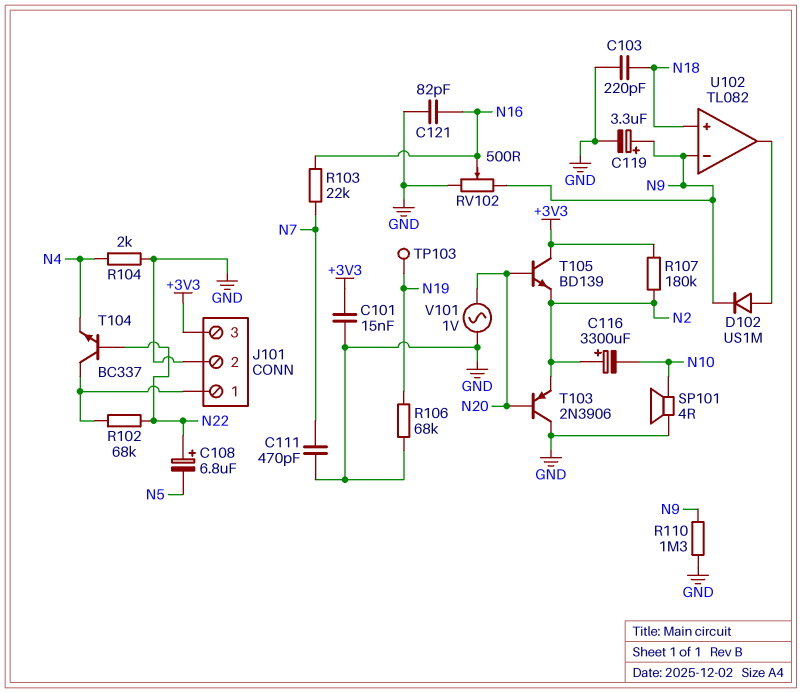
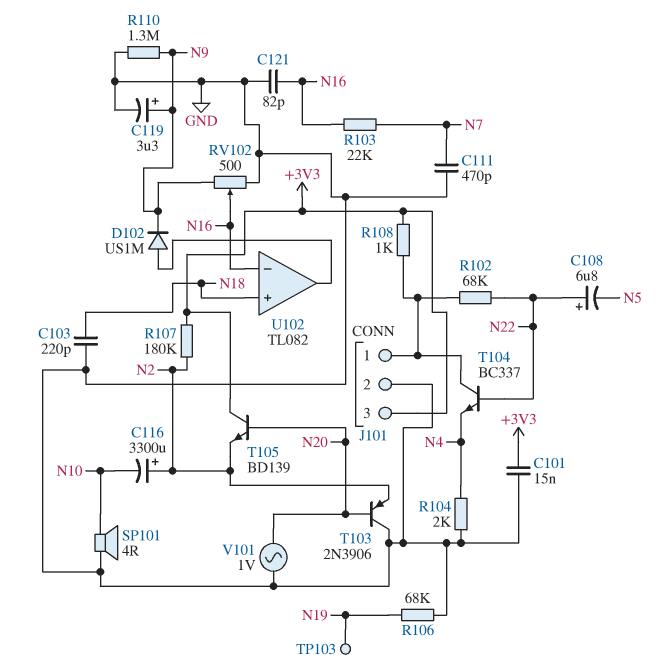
R108: none -> 1k (+3V3, J101/1)
U102 pin in-: N9 -> N16

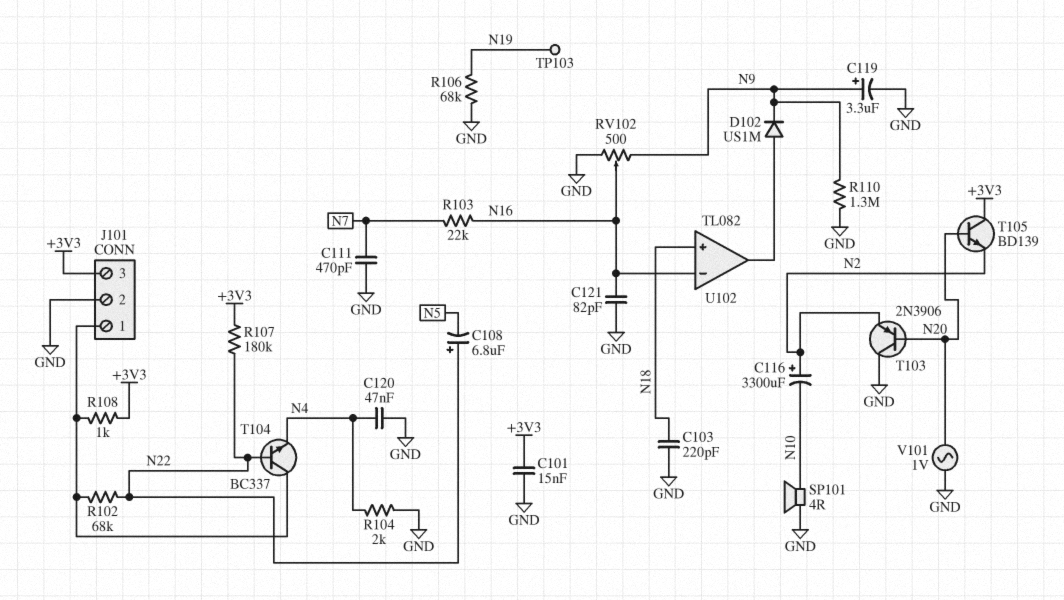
C120: none -> 47nF (GND, N4)
R107: 180k (+3V3, N2) -> 180k (+3V3, N22)

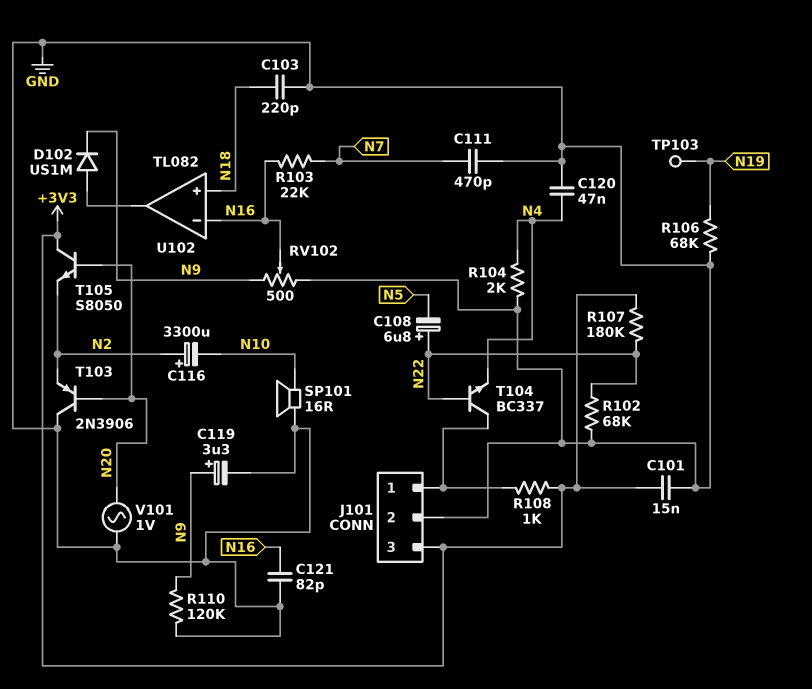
R102: 68k (J101/1, N22) -> 68k (GND, N22)
R110: 1.3M (GND, N9) -> 120k (GND, N9)
SP101: speaker 4R (GND, N10) -> speaker 16R (GND, N10)
T105: NPN BD139 (B N20, C +3V3, E N2) -> NPN S8050 (B N20, C +3V3, E N2)

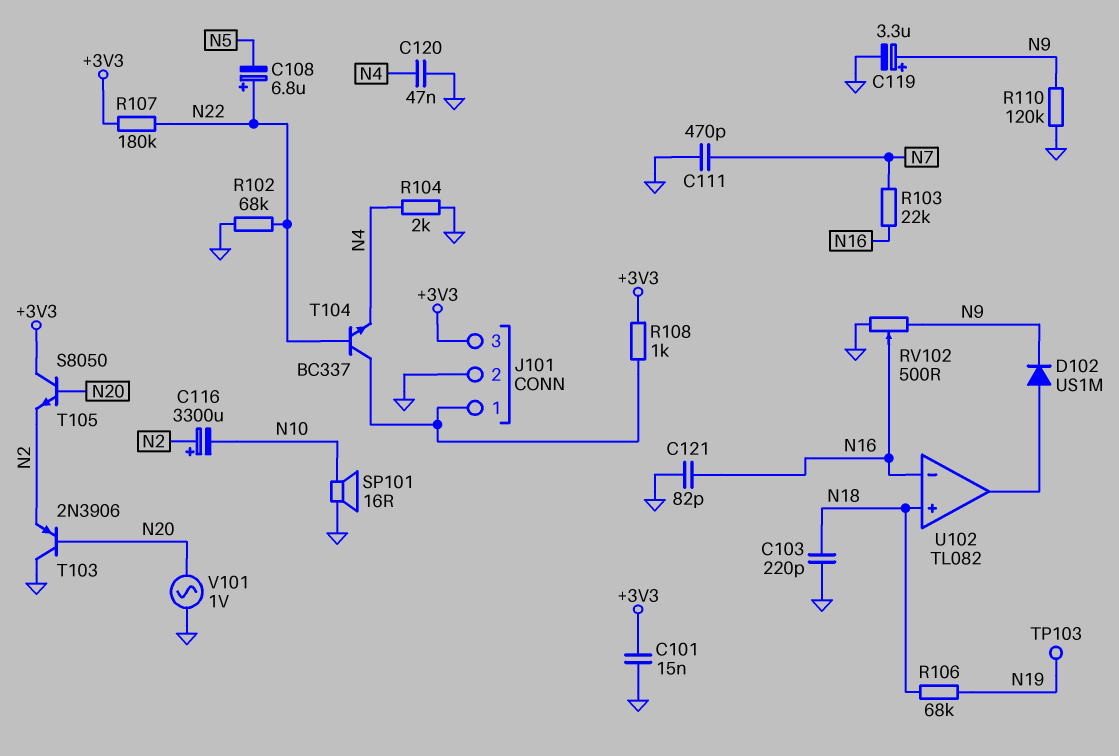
R106: 68k (GND, N19) -> 68k (N18, N19)

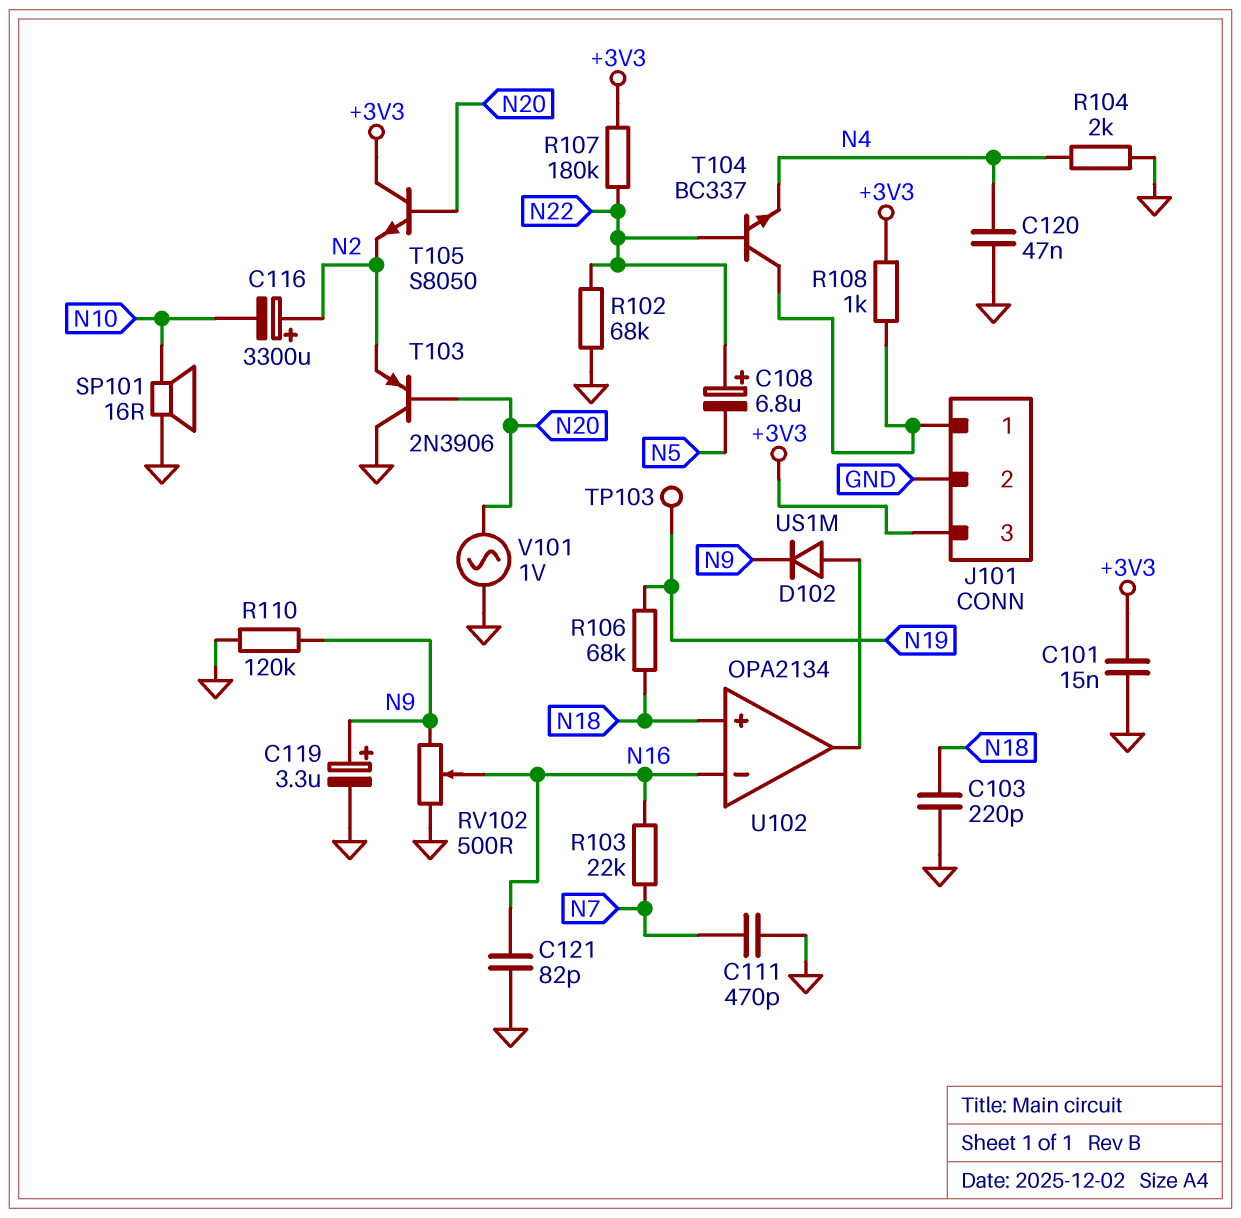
U102: TL082 -> OPA2134

